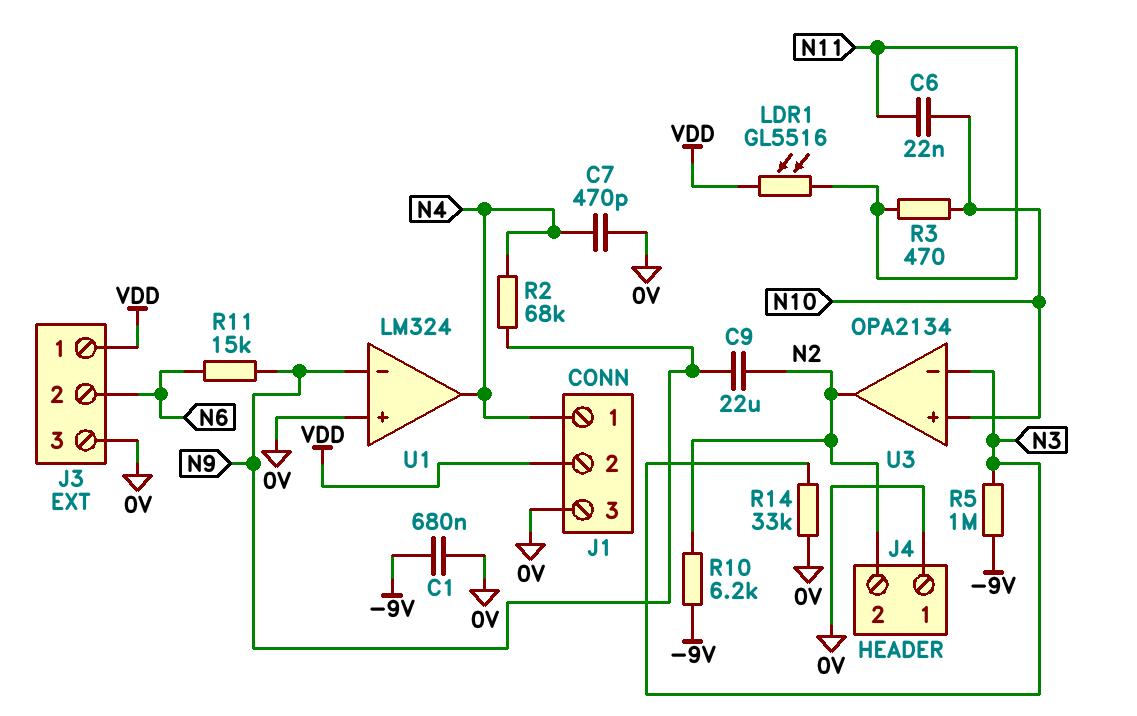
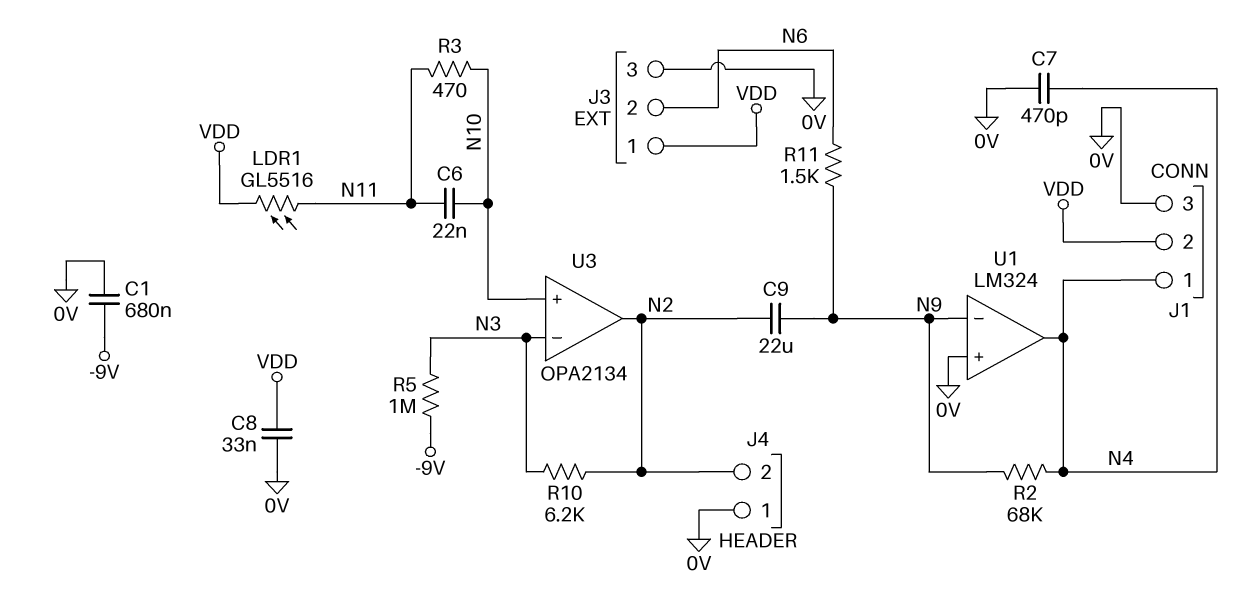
C8: none -> 33nF (0V, VDD)
R10: 6.2k (-9V, N2) -> 6.2k (N2, N3)
R11: 15k (N6, N9) -> 1.5k (N6, N9)
R14: 33k (0V, N3) -> none

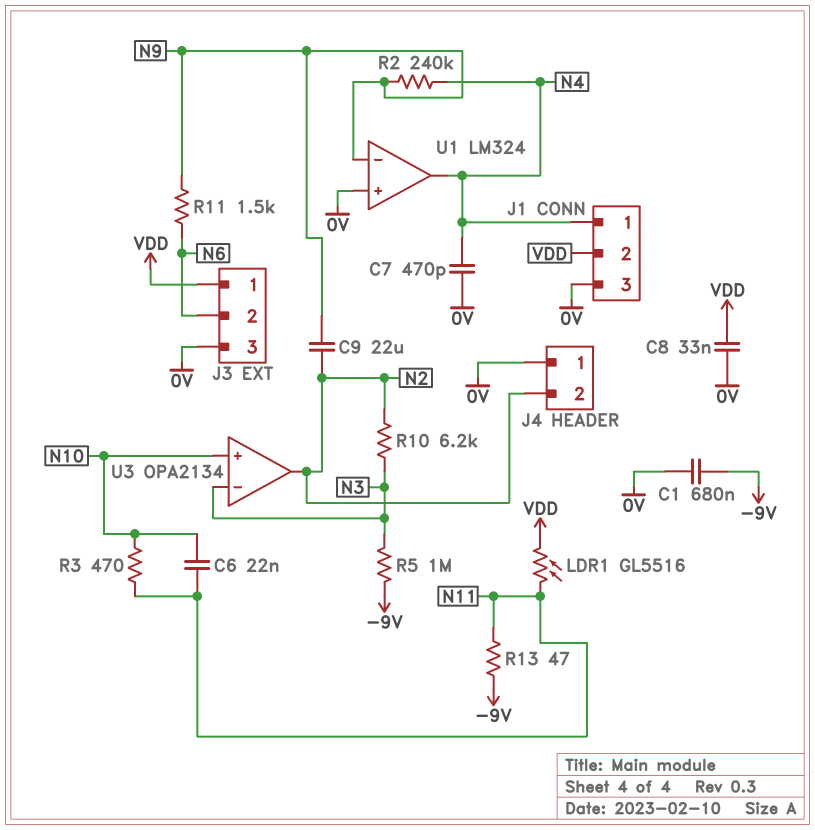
R2: 68k (N4, N9) -> 240k (N4, N9)
R13: none -> 47 (-9V, N11)

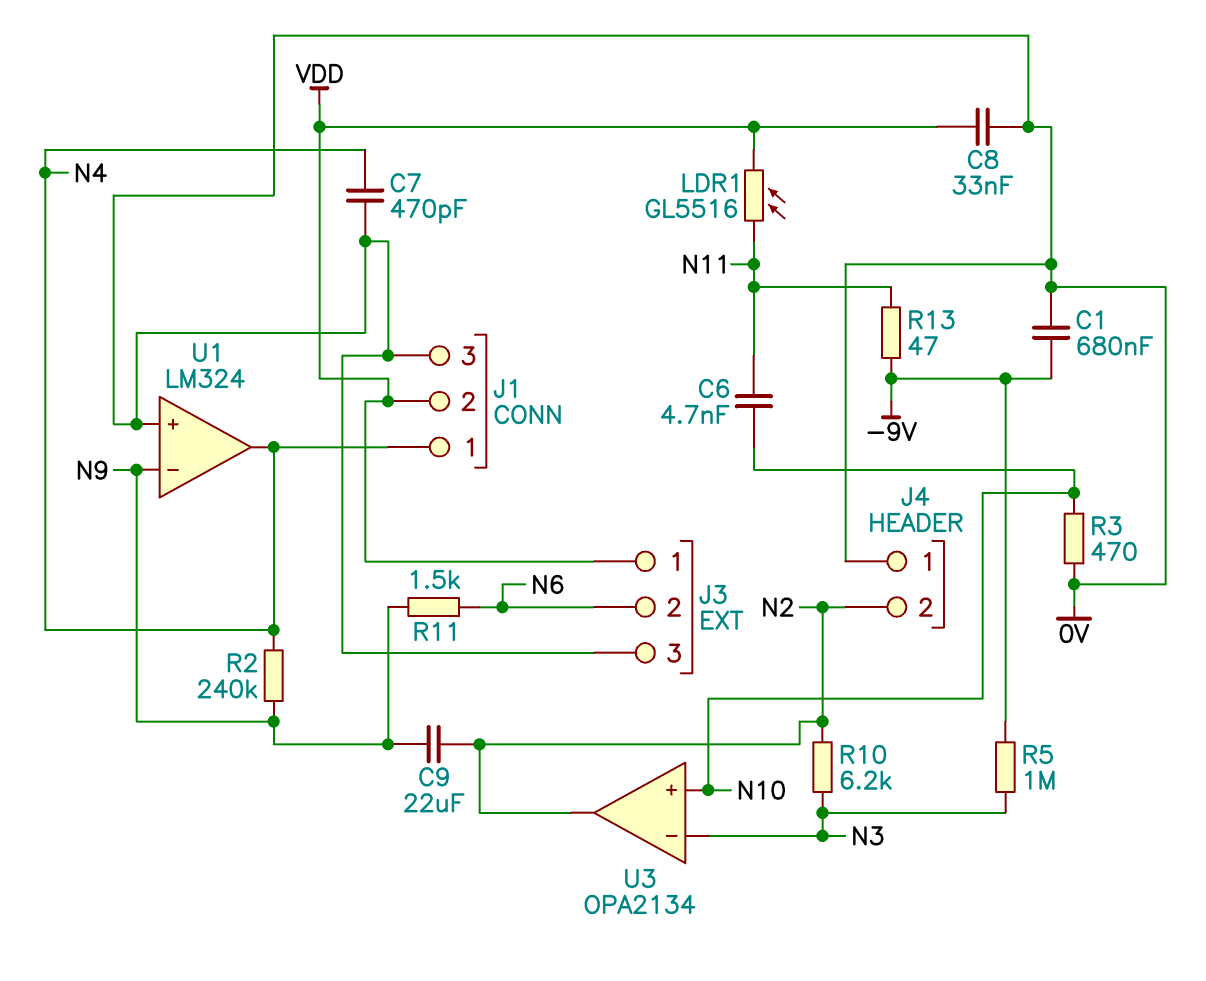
C6: 22nF (N10, N11) -> 4.7nF (N10, N11)
R3: 470 (N10, N11) -> 470 (0V, N10)

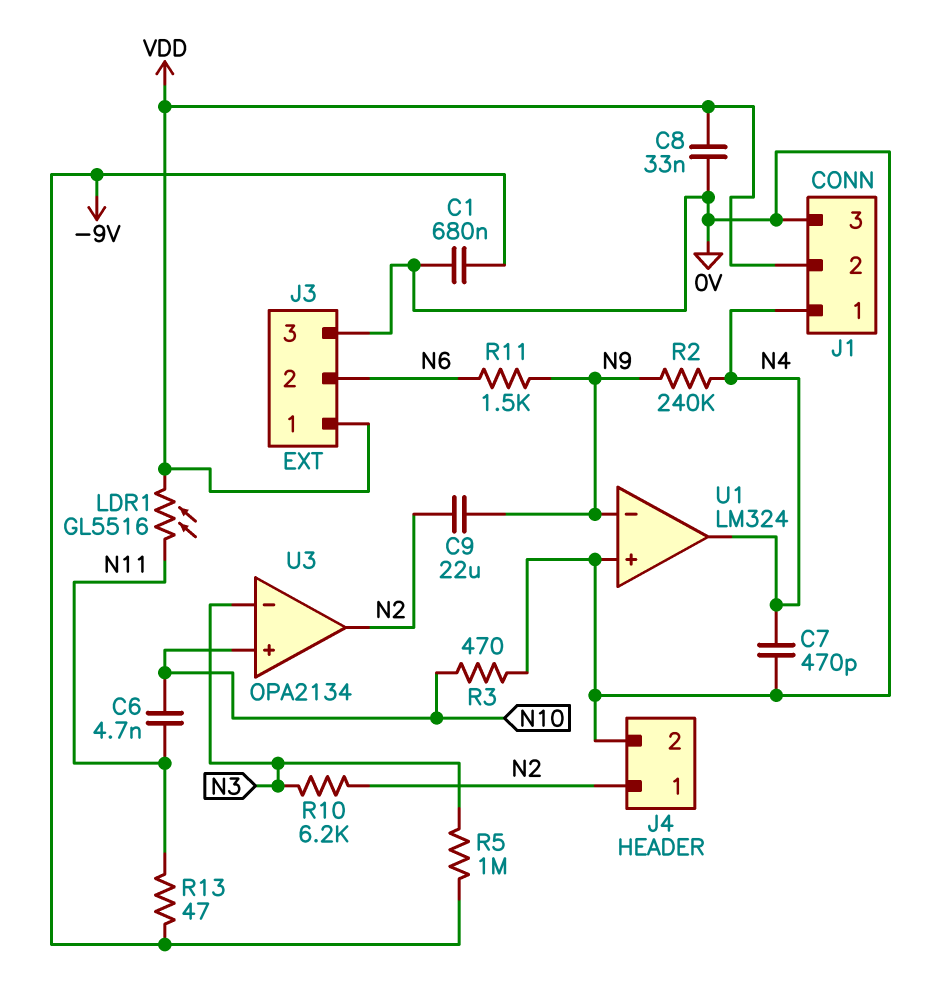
J4 pin 1: 0V -> N2
J4 pin 2: N2 -> 0V

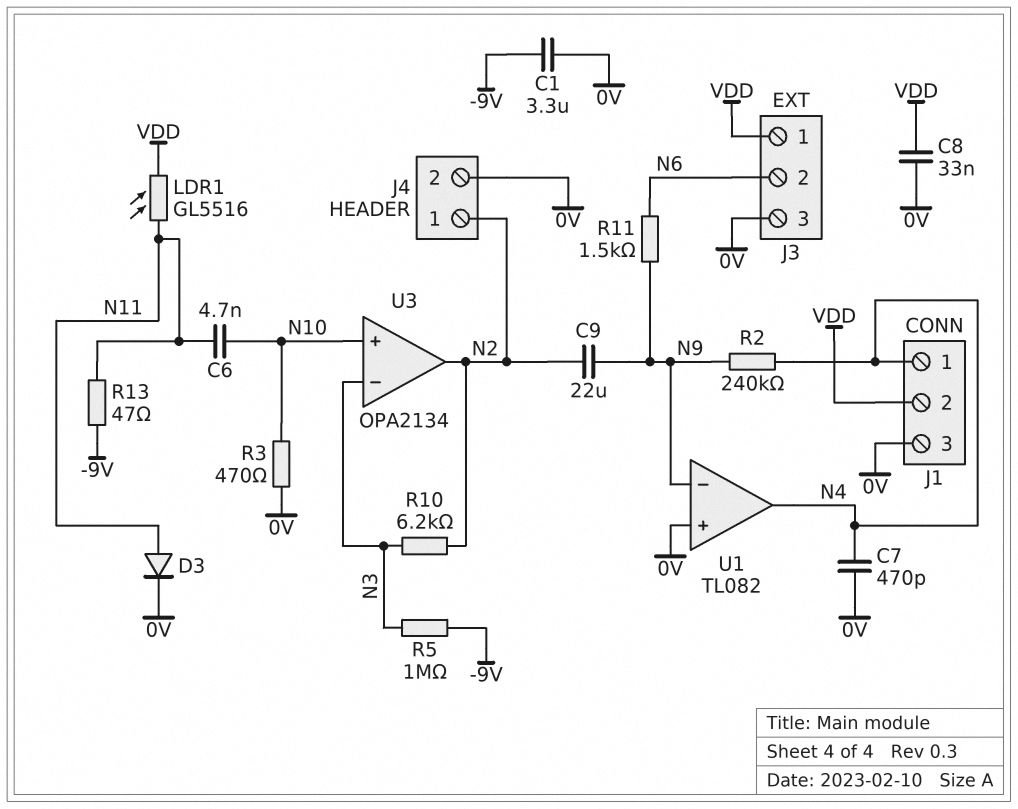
C1: 680nF (-9V, 0V) -> 3.3uF (-9V, 0V)
D3: none -> diode (A N11, K 0V)
U1: LM324 -> TL082

